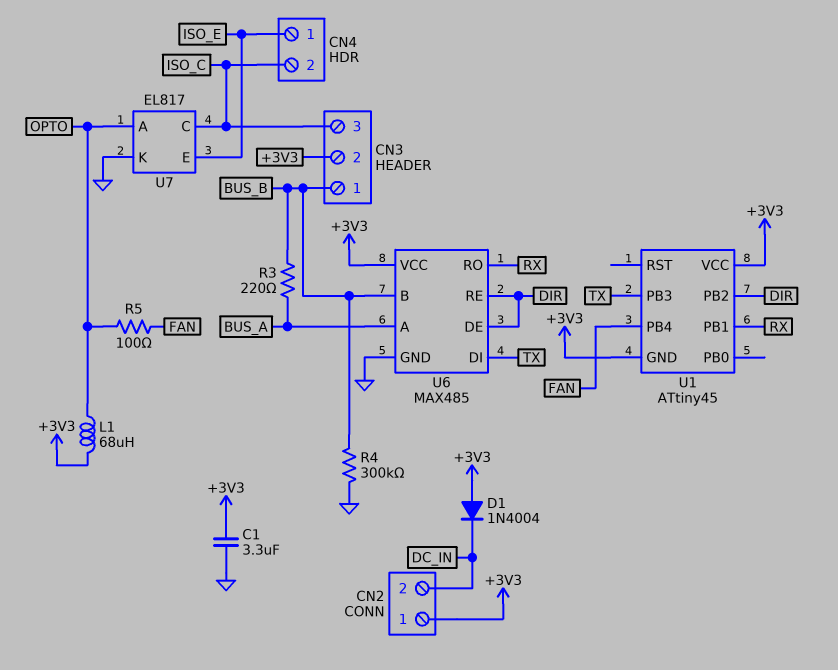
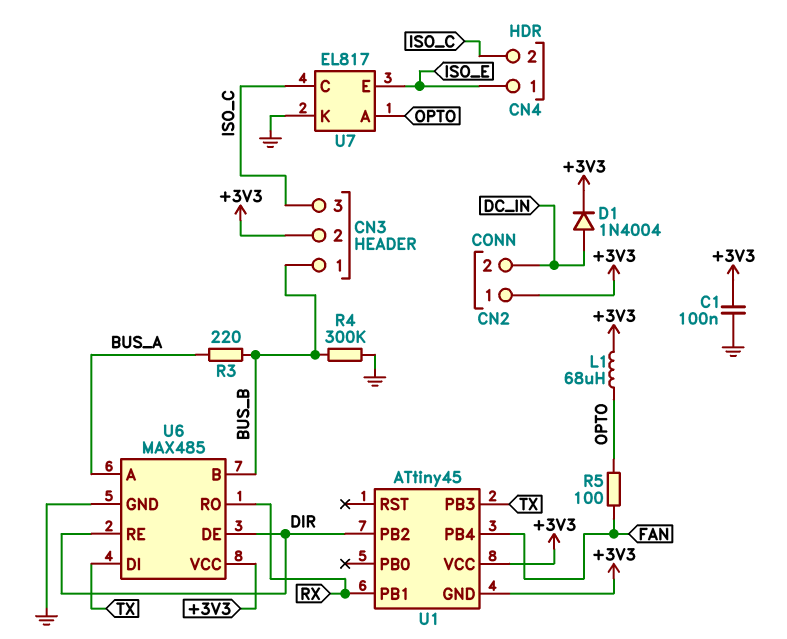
C1: 3.3uF (+3V3, GND) -> 100nF (+3V3, GND)
D1: diode 1N4004 (A +3V3, K DC_IN) -> diode 1N4004 (A DC_IN, K +3V3)

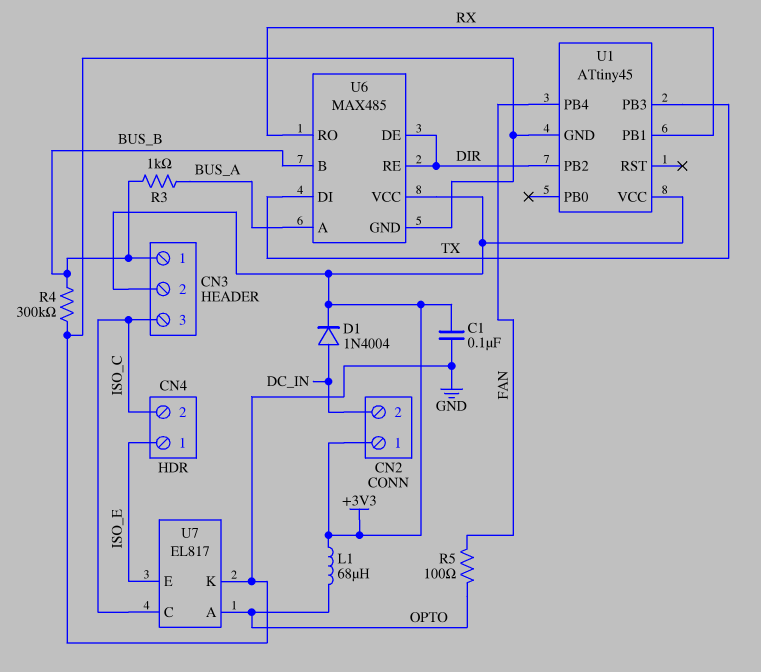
R3: 220 (BUS_A, BUS_B) -> 1k (BUS_A, BUS_B)
U1 pin GND: +3V3 -> GND

